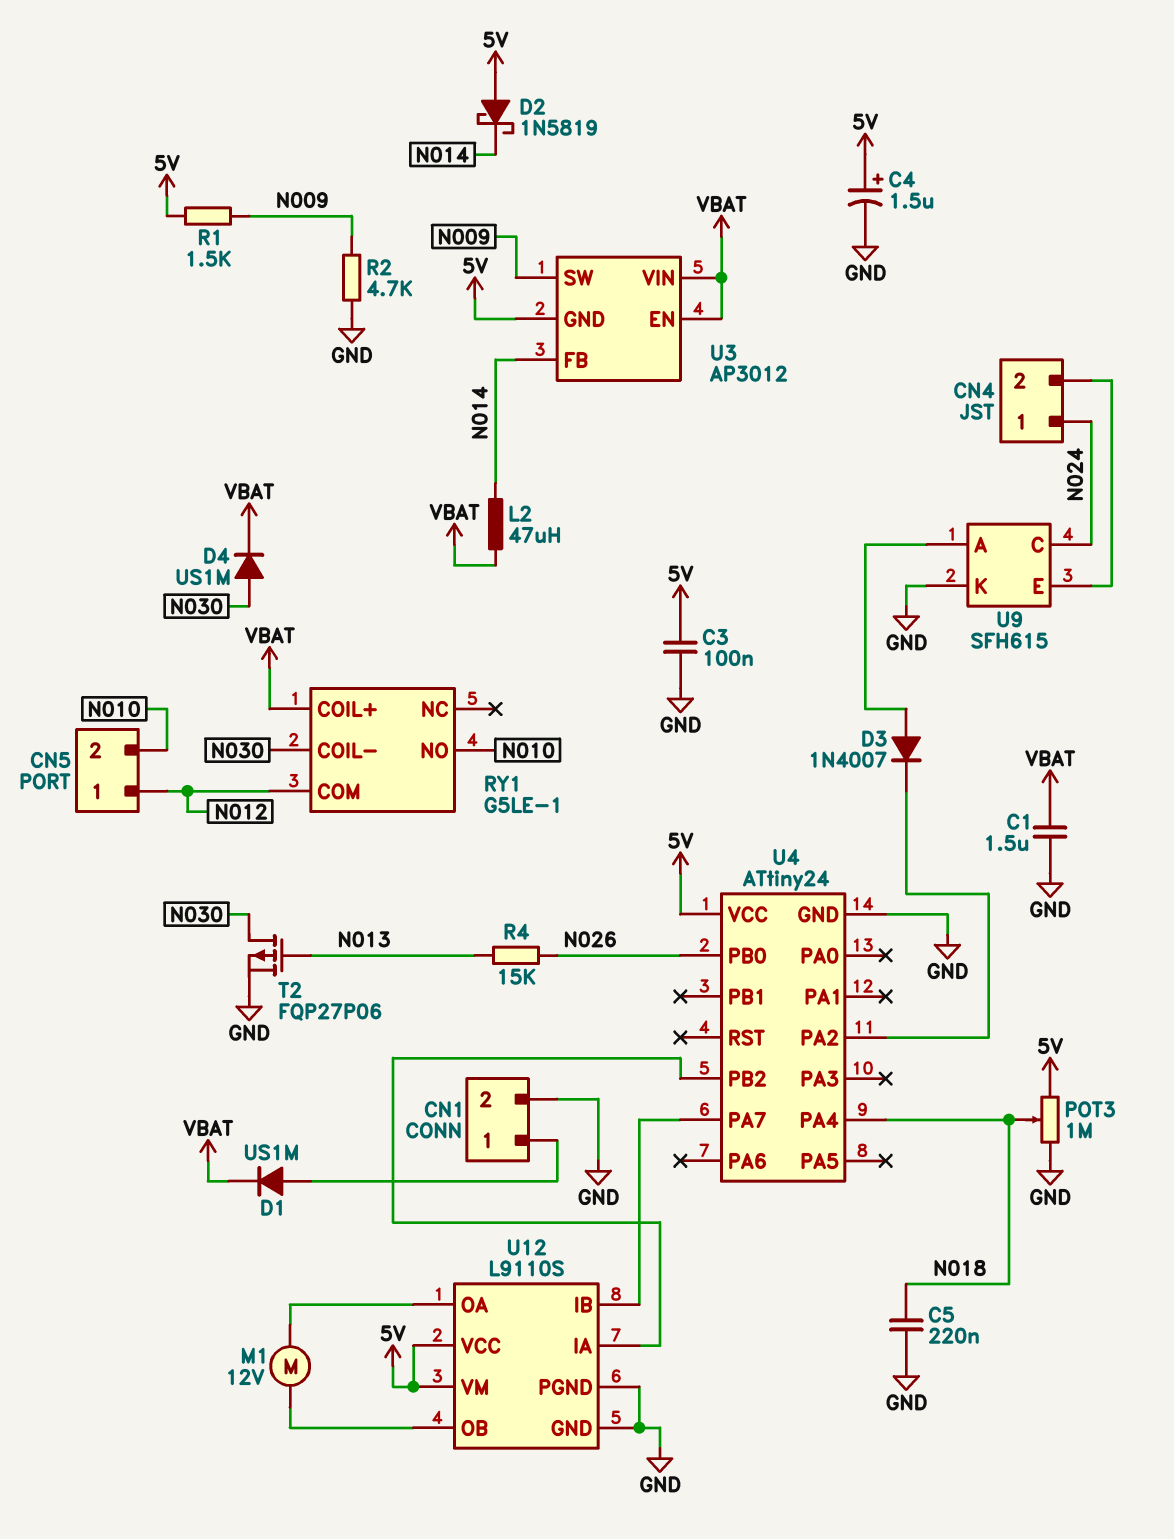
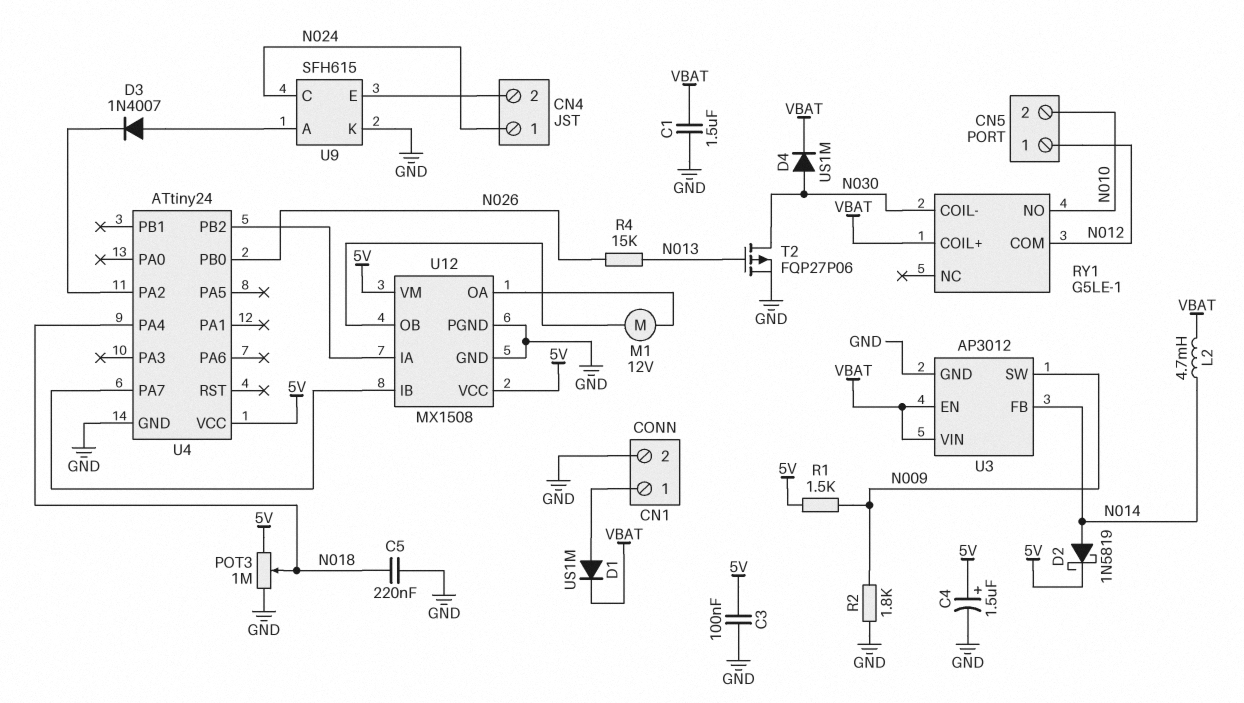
D2: schottky 1N5819 (A 5V, K N014) -> schottky 1N5819 (A N014, K 5V)
L2: 47uH (N014, VBAT) -> 4.7mH (N014, VBAT)
R2: 4.7k (GND, N009) -> 1.8k (GND, N009)
U3 pin GND: 5V -> GND
U12: L9110S -> MX1508

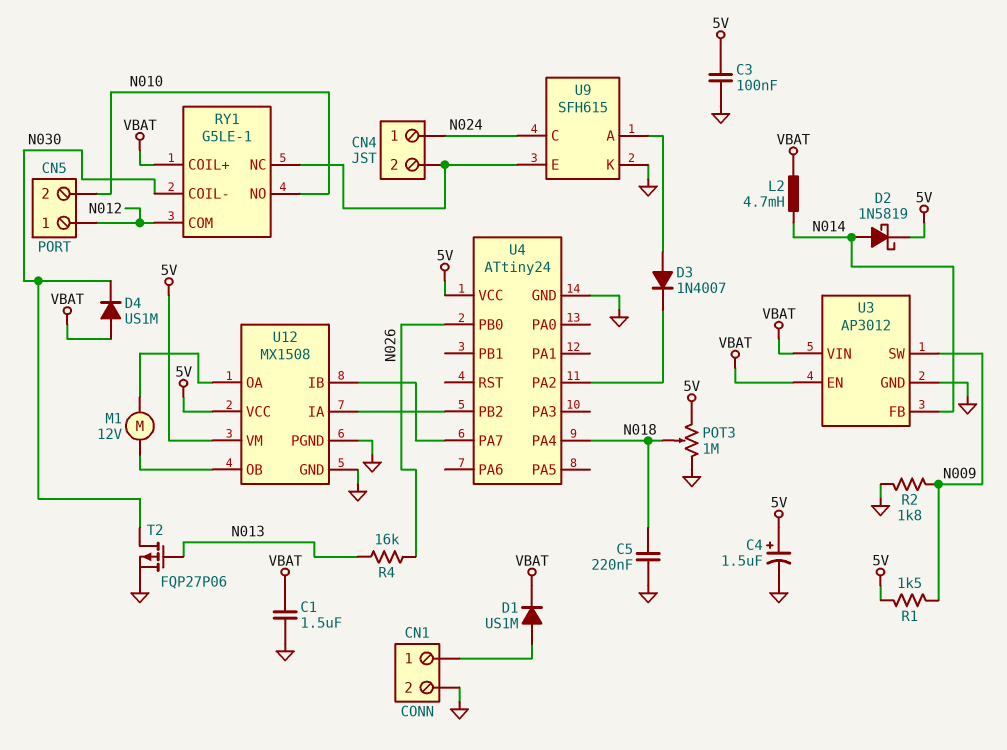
D4: diode US1M (A N030, K VBAT) -> diode US1M (A VBAT, K N030)
R4: 15k (N013, N026) -> 16k (N013, N026)
RY1 pin NC: none -> CN4/2

